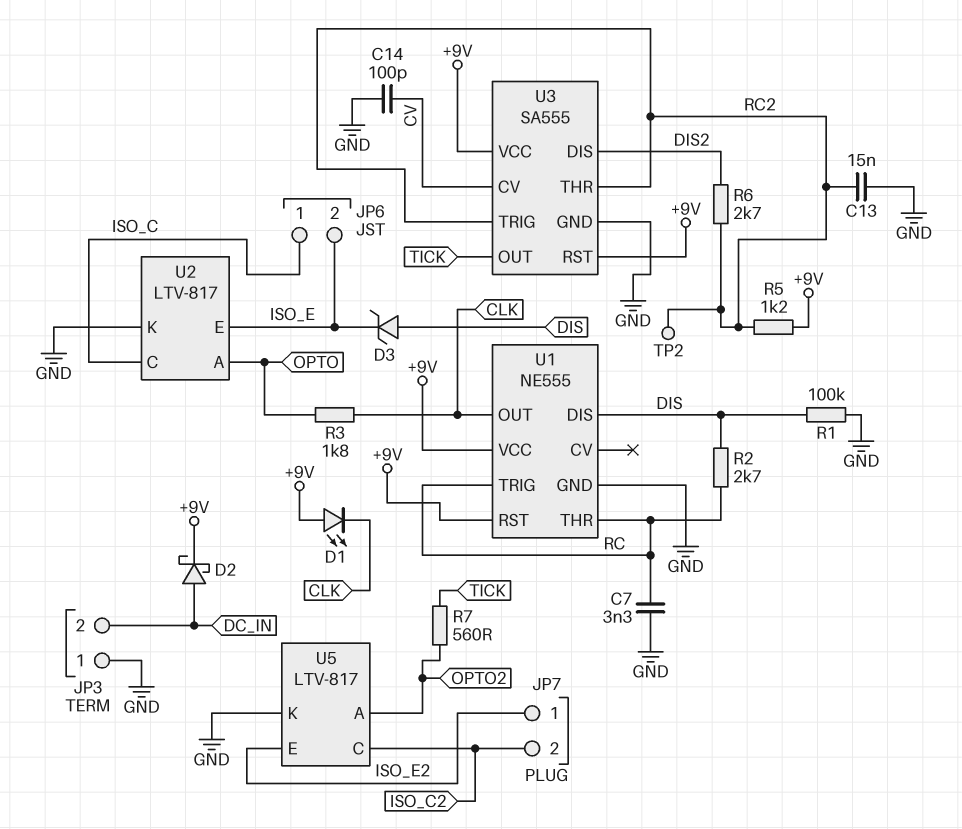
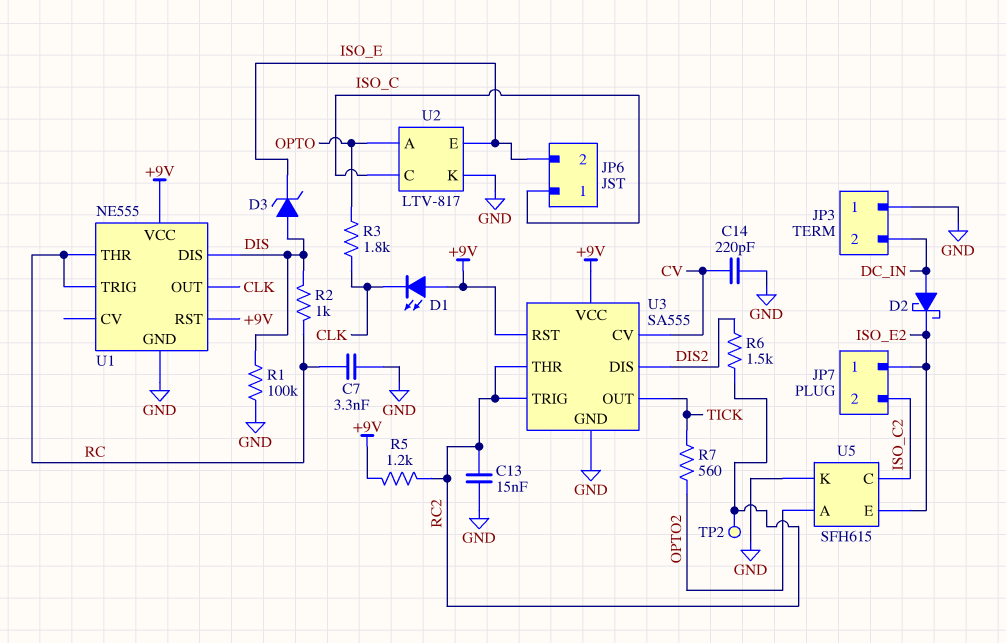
C14: 100pF (CV, GND) -> 220pF (CV, GND)
D2: schottky (A DC_IN, K +9V) -> schottky (A DC_IN, K ISO_E2)
R2: 2.7k (DIS, RC) -> 1k (DIS, RC)
R6: 2.7k (DIS2, RC2) -> 1.5k (DIS2, RC2)
U5: LTV-817 -> SFH615

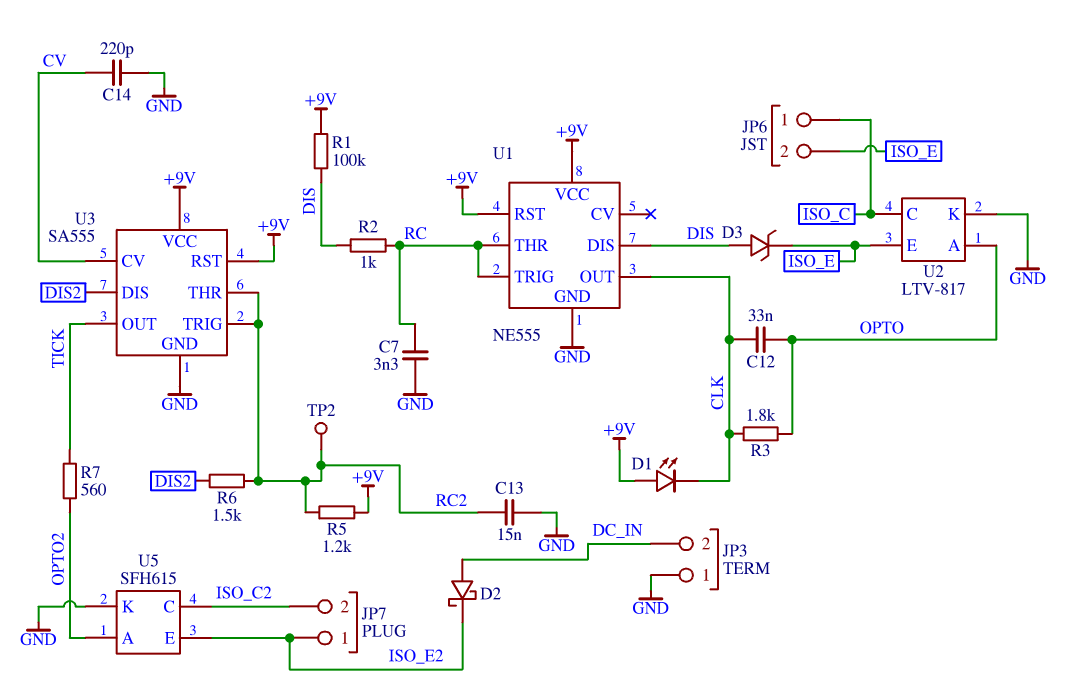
C12: none -> 33nF (CLK, OPTO)
R1: 100k (DIS, GND) -> 100k (+9V, DIS)

